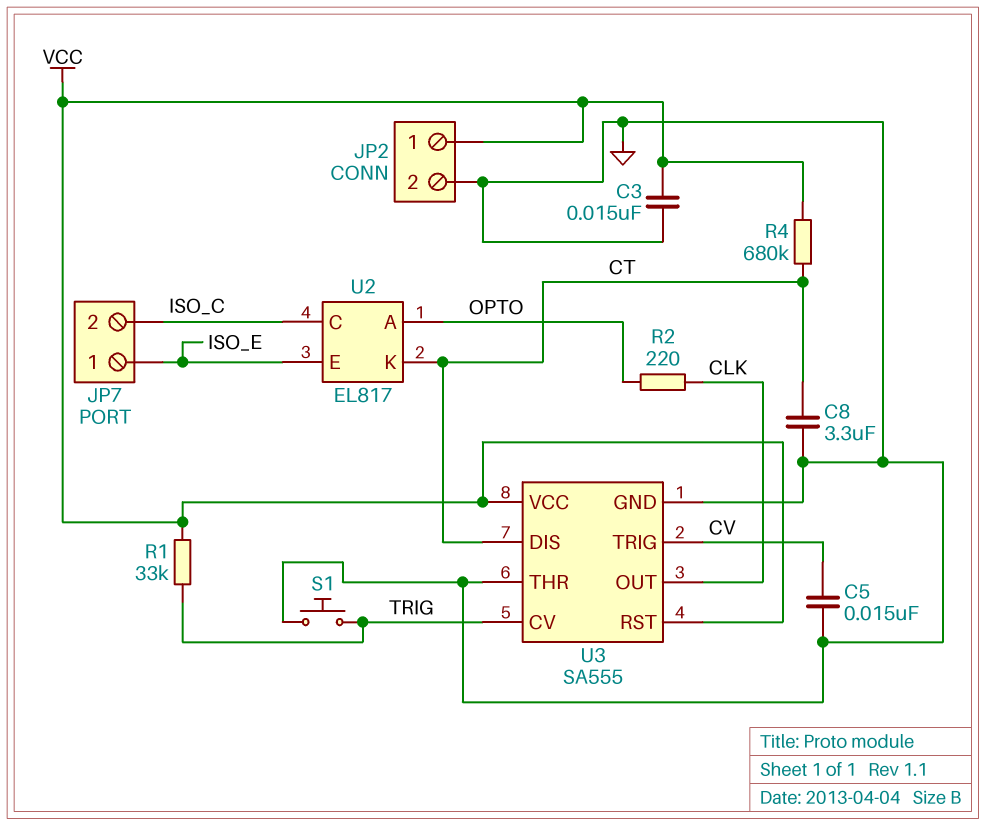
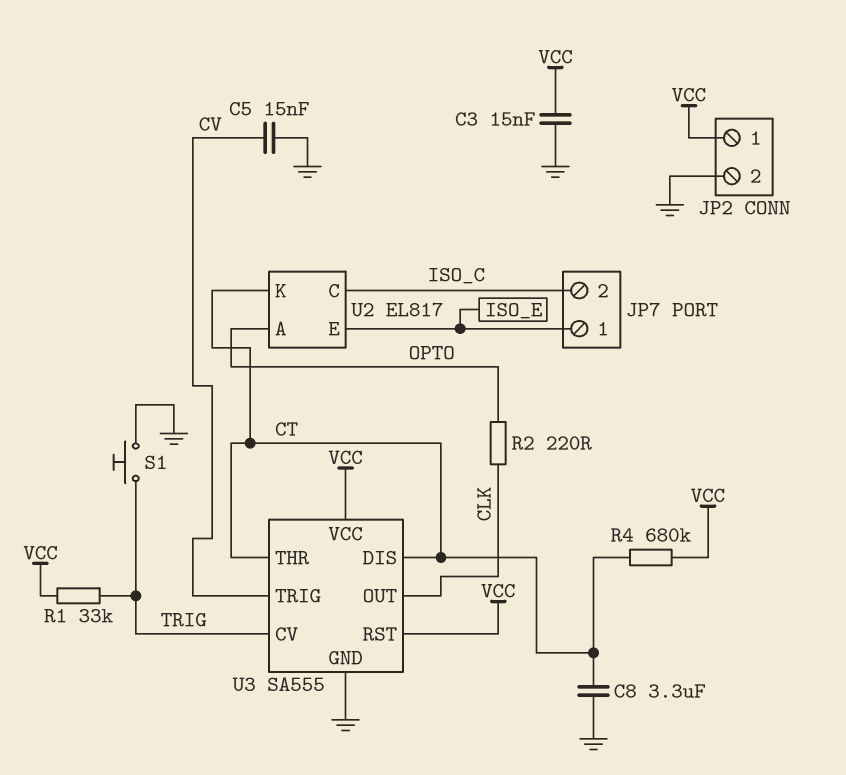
U3 pin THR: GND -> CT

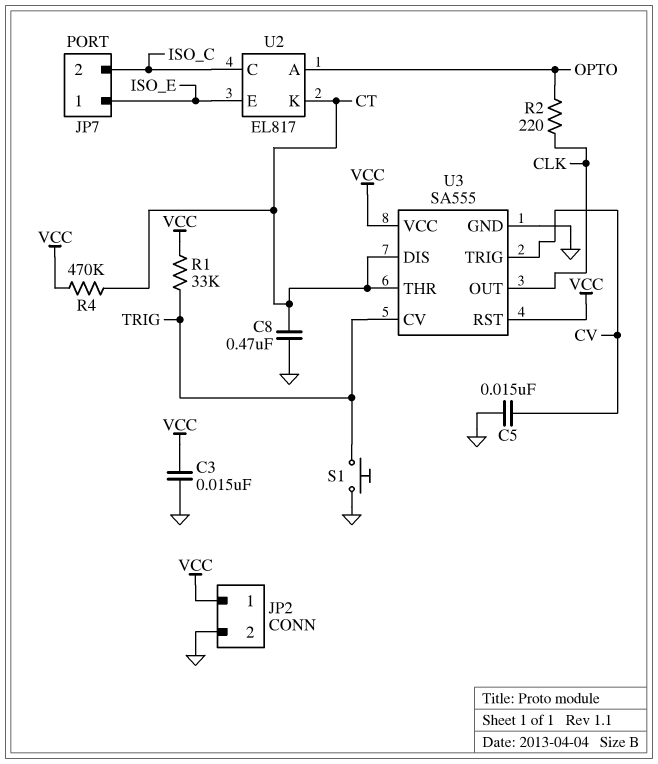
C8: 3.3uF (CT, GND) -> 470nF (CT, GND)
R4: 680k (CT, VCC) -> 470k (CT, VCC)

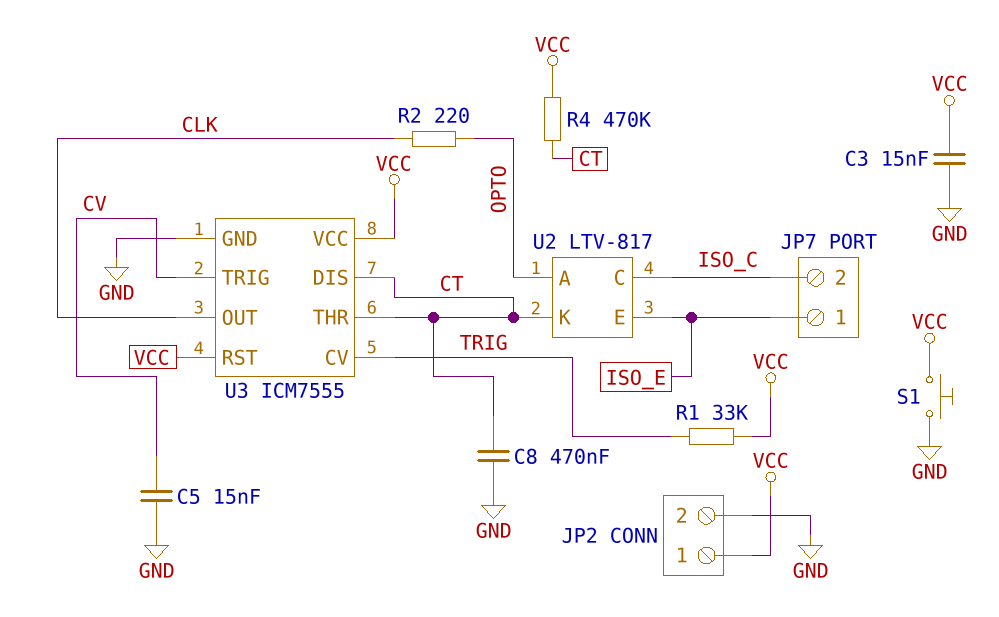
S1: button (GND, TRIG) -> button (GND, VCC)
U2: EL817 -> LTV-817
U3: SA555 -> ICM7555

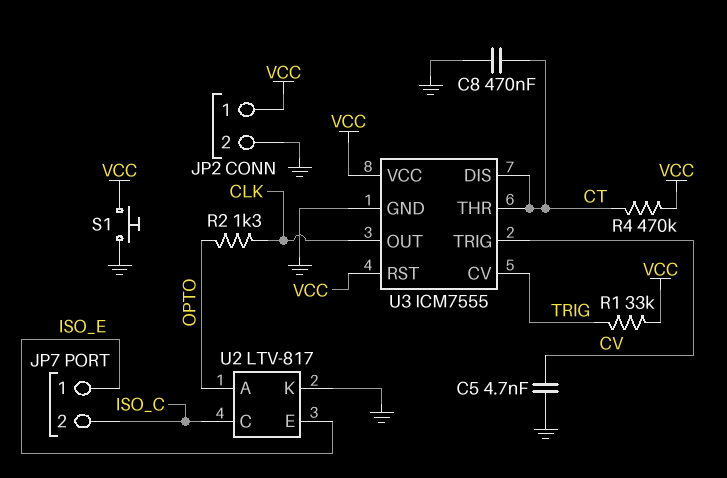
C3: 15nF (GND, VCC) -> none
C5: 15nF (CV, GND) -> 4.7nF (CV, GND)
R2: 220 (CLK, OPTO) -> 1.3k (CLK, OPTO)
U2 pin K: CT -> GND

